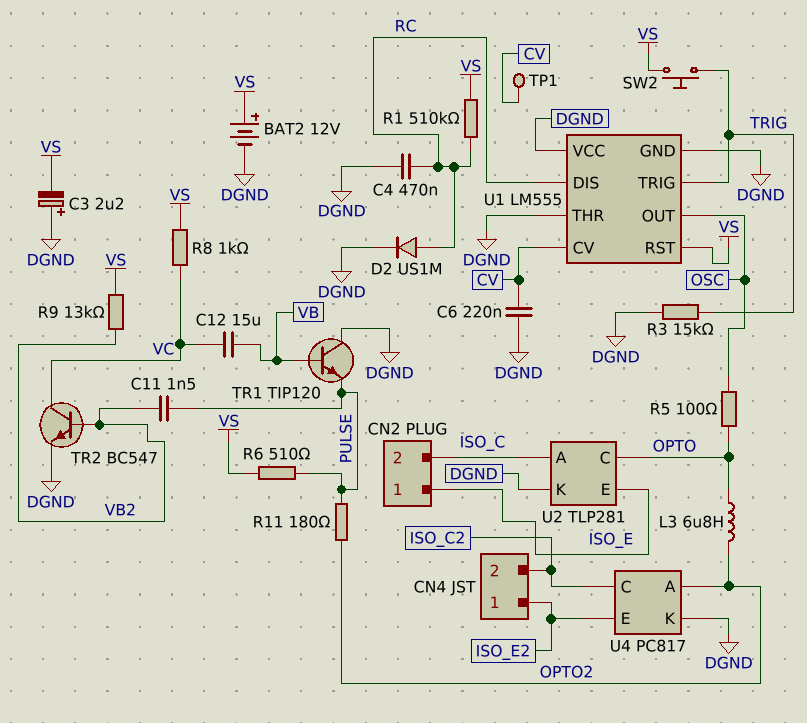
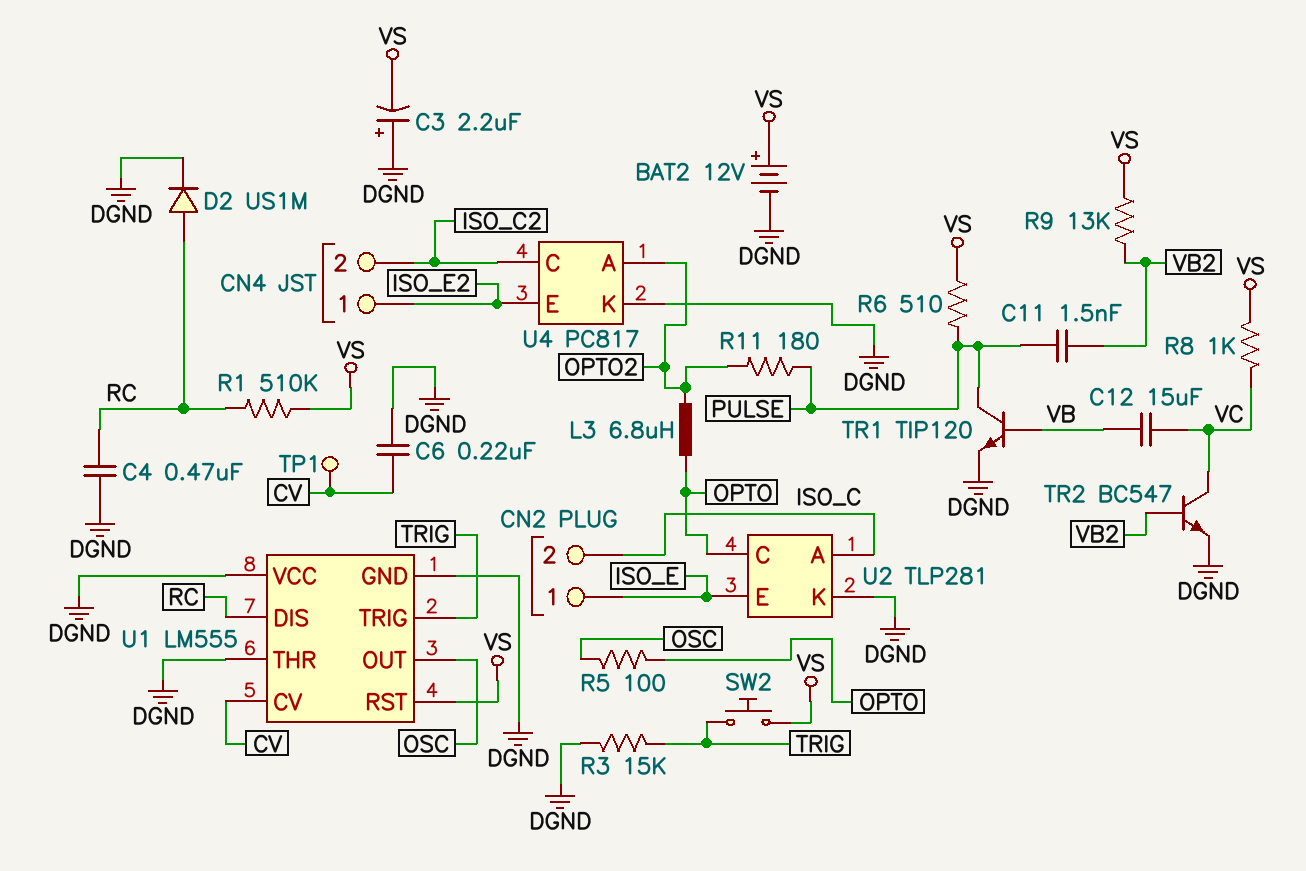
TR1: NPN TIP120 (B VB, C DGND, E PULSE) -> NPN TIP120 (B VB, C PULSE, E DGND)

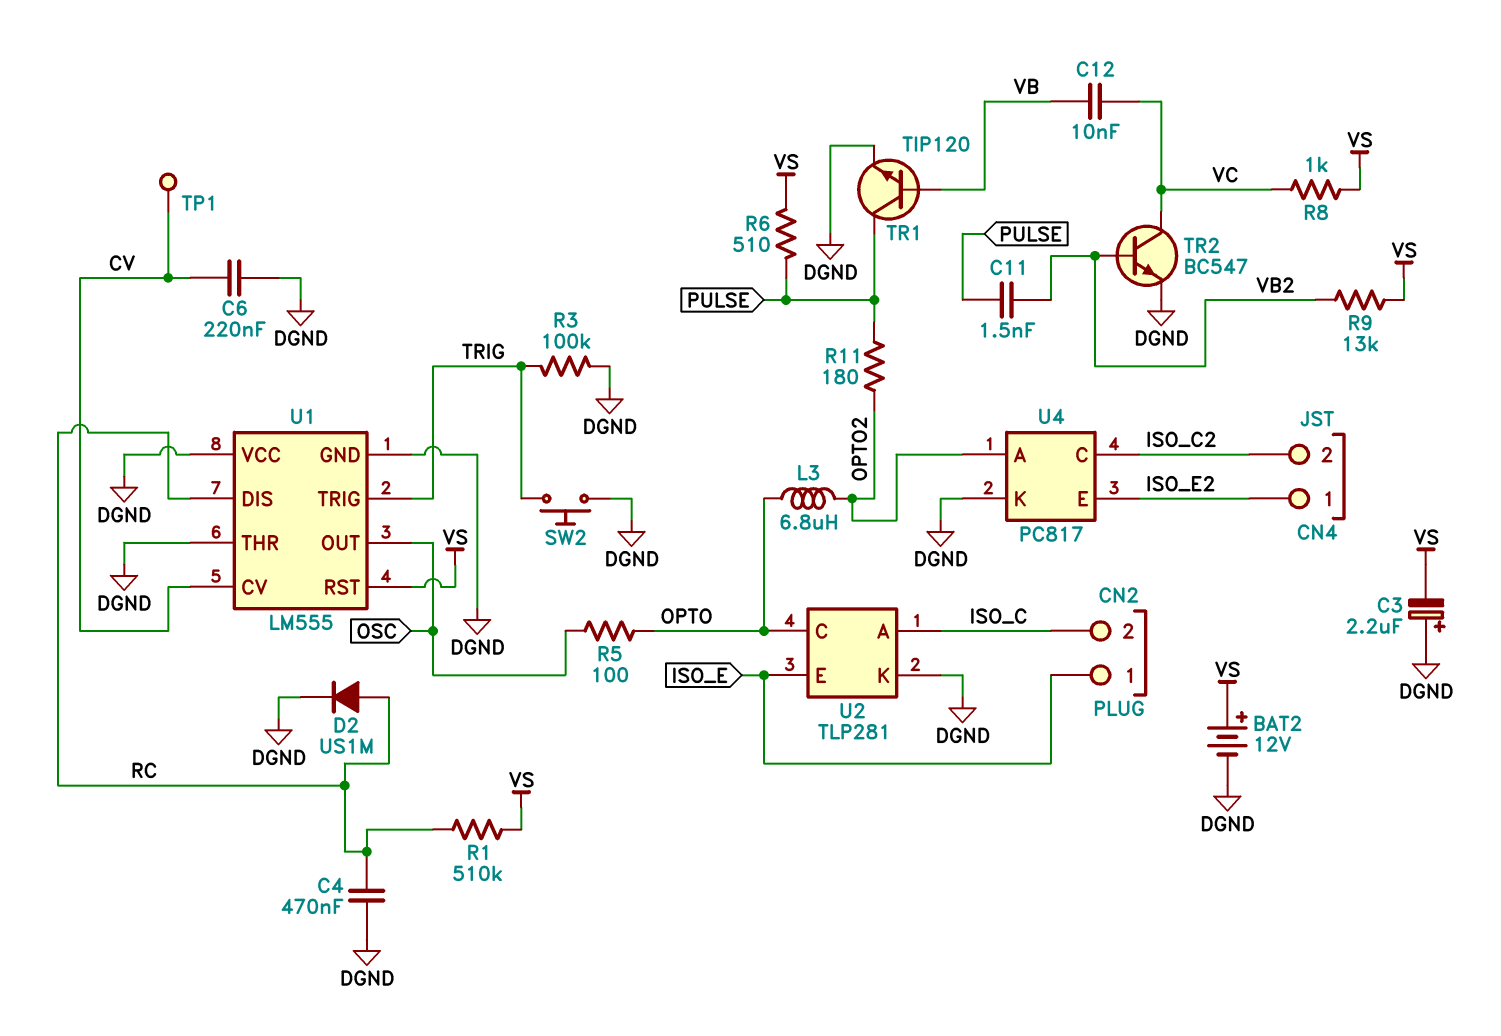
C12: 15uF (VB, VC) -> 10nF (VB, VC)
R3: 15k (DGND, TRIG) -> 100k (DGND, TRIG)
SW2: button (TRIG, VS) -> button (DGND, TRIG)

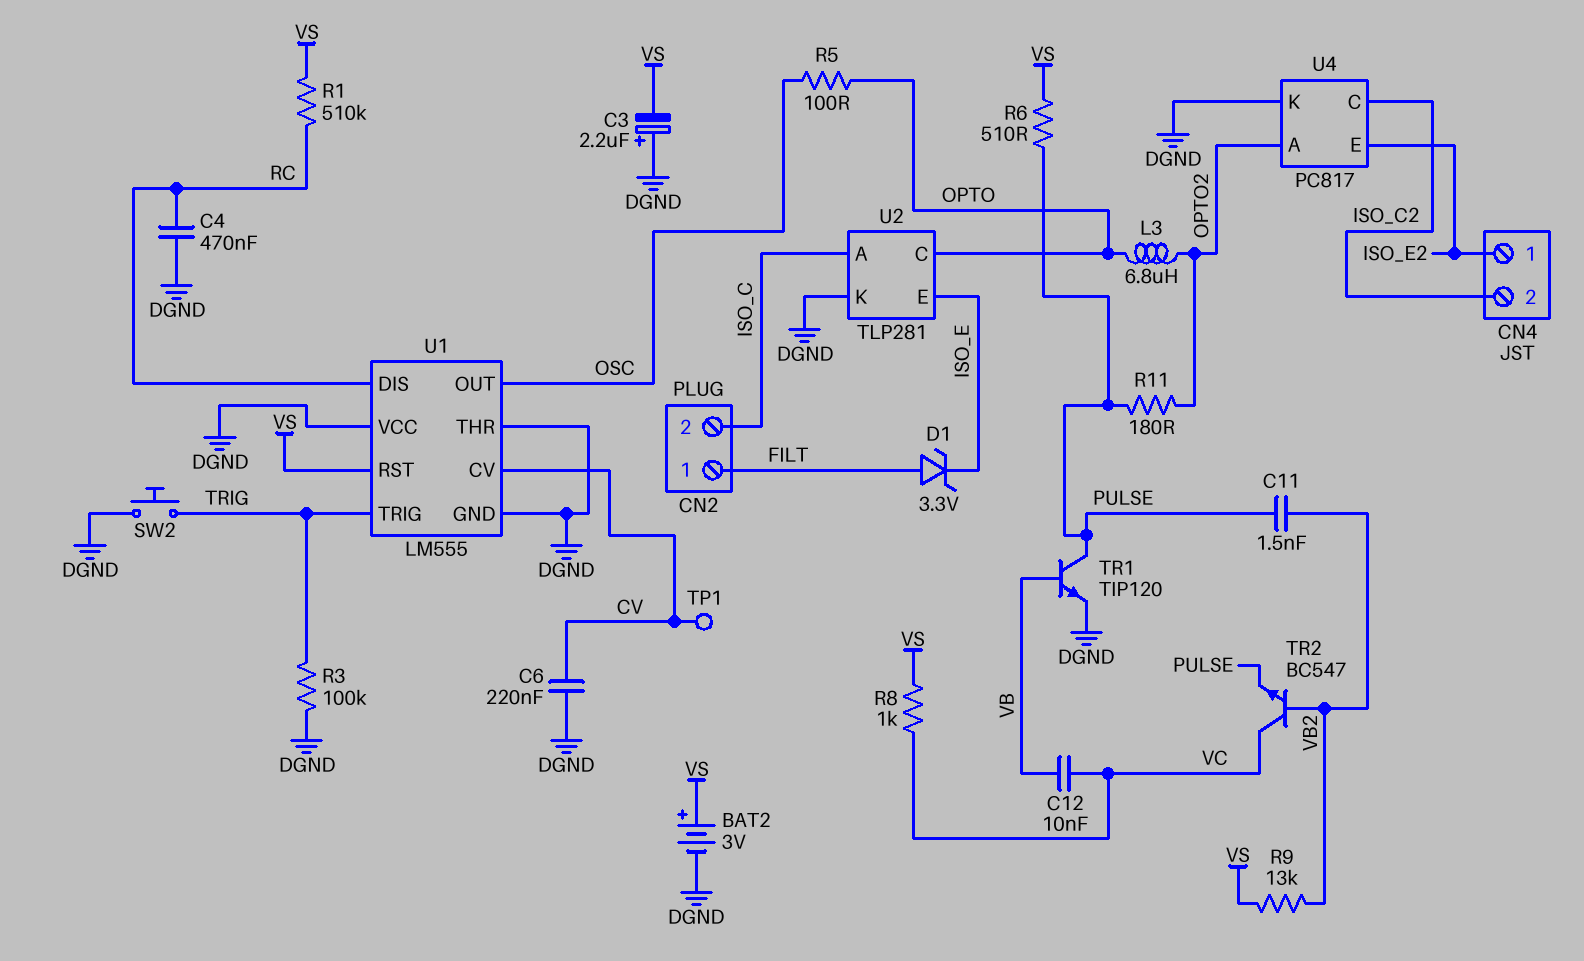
BAT2: 12V (plus VS, minus DGND) -> 3V (plus VS, minus DGND)
CN2 pin 1: ISO_E -> FILT
D1: none -> zener 3.3V (A FILT, K ISO_E)
D2: diode US1M (A RC, K DGND) -> none
TR2: NPN BC547 (B VB2, C VC, E DGND) -> NPN BC547 (B VB2, C VC, E PULSE)

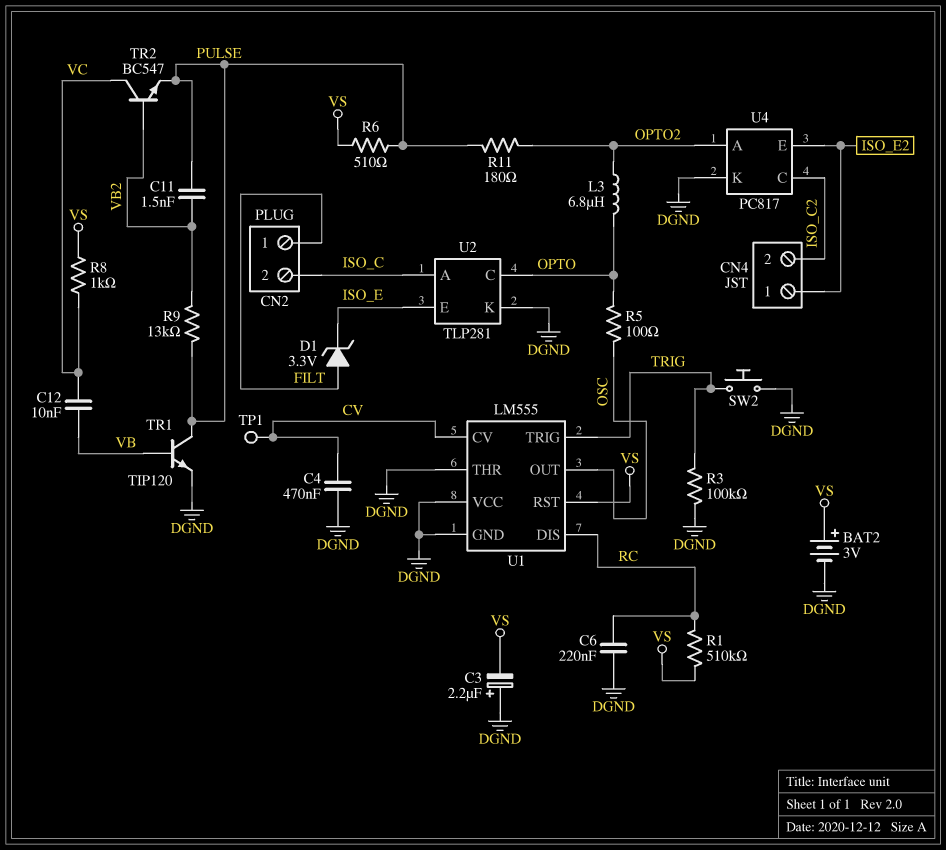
C4: 470nF (DGND, RC) -> 470nF (CV, DGND)
C6: 220nF (CV, DGND) -> 220nF (DGND, RC)
R9: 13k (VB2, VS) -> 13k (PULSE, VB2)

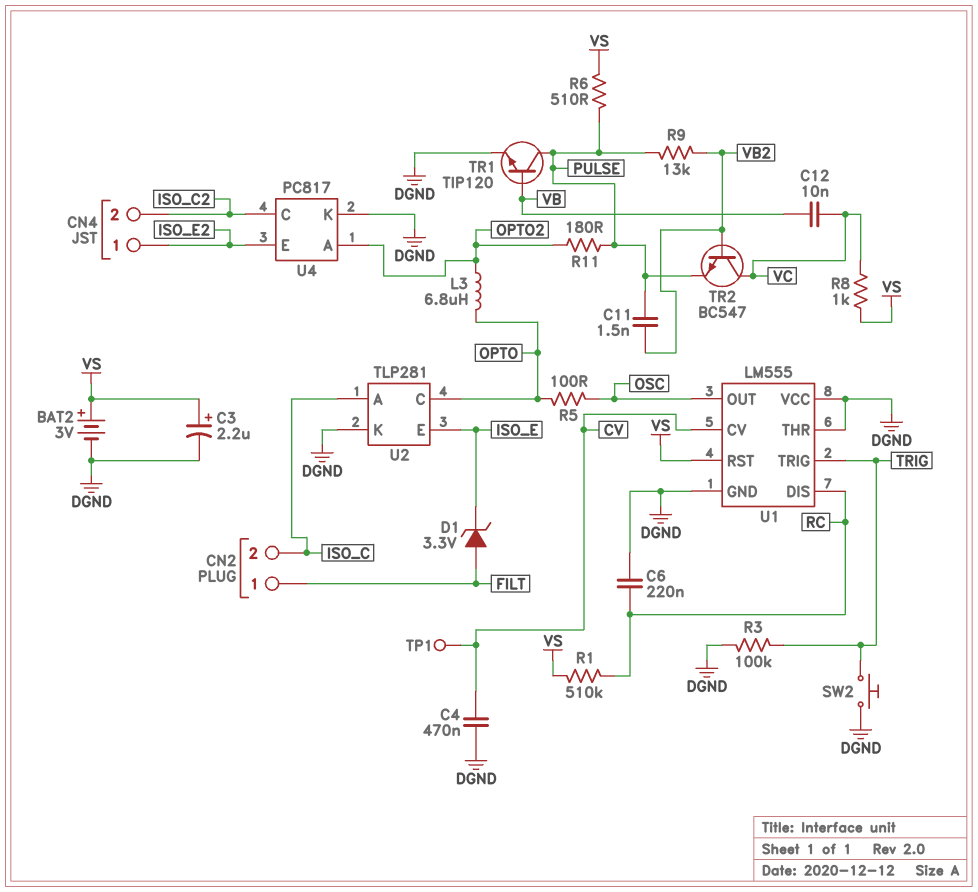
C3: 2.2uF (plus DGND, minus VS) -> 2.2uF (plus VS, minus DGND)

